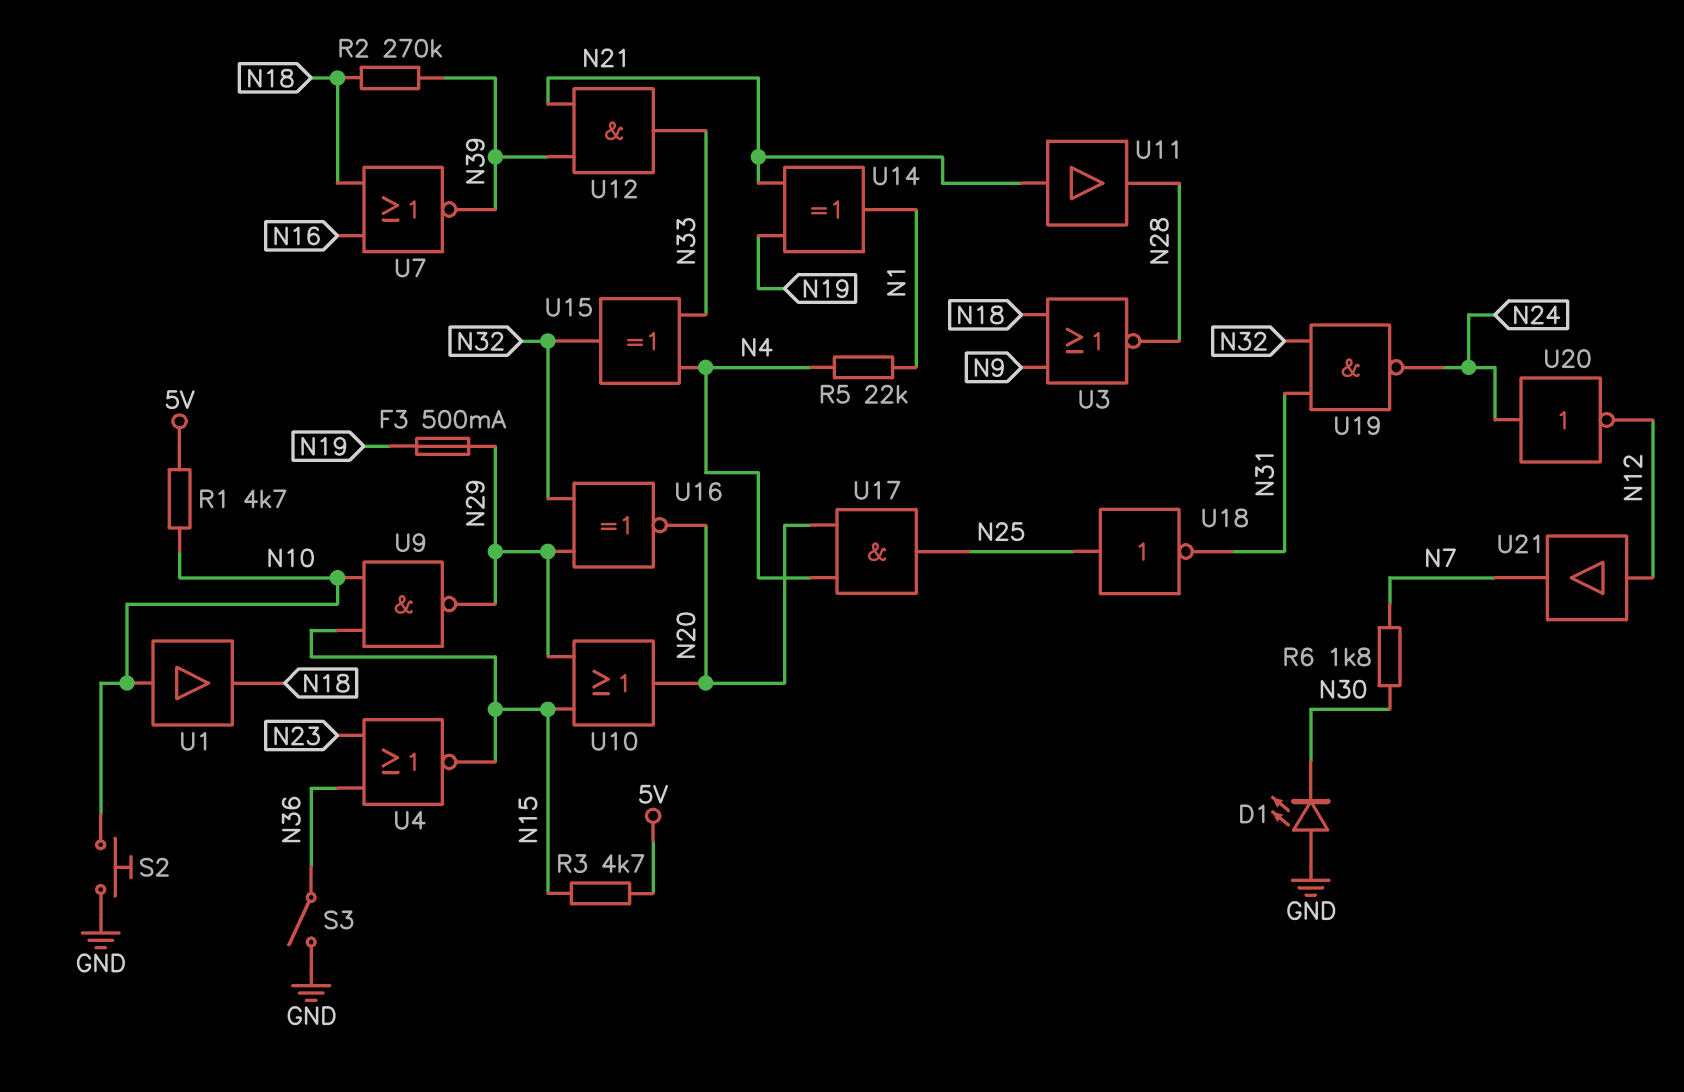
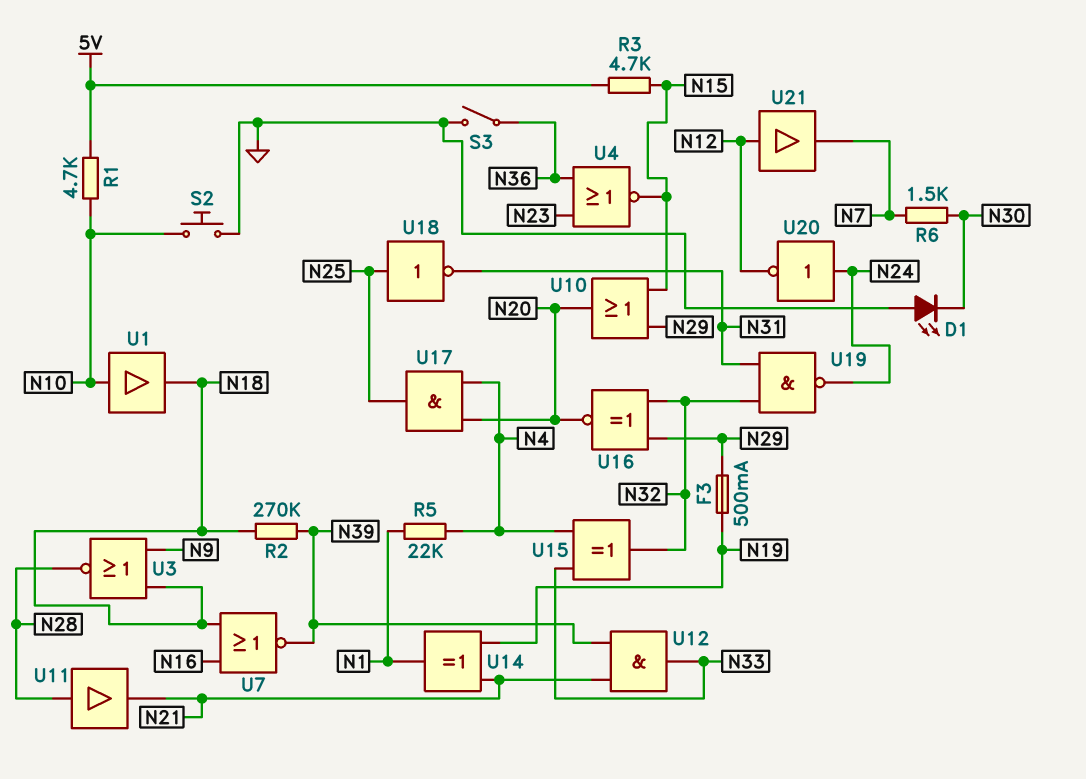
R6: 1.8k (N7, N30) -> 1.5k (N7, N30)
U9: NAND (in N10, in N15, out N29) -> none
U11: buffer (in N21, out N28) -> buffer (in N28, out N21)

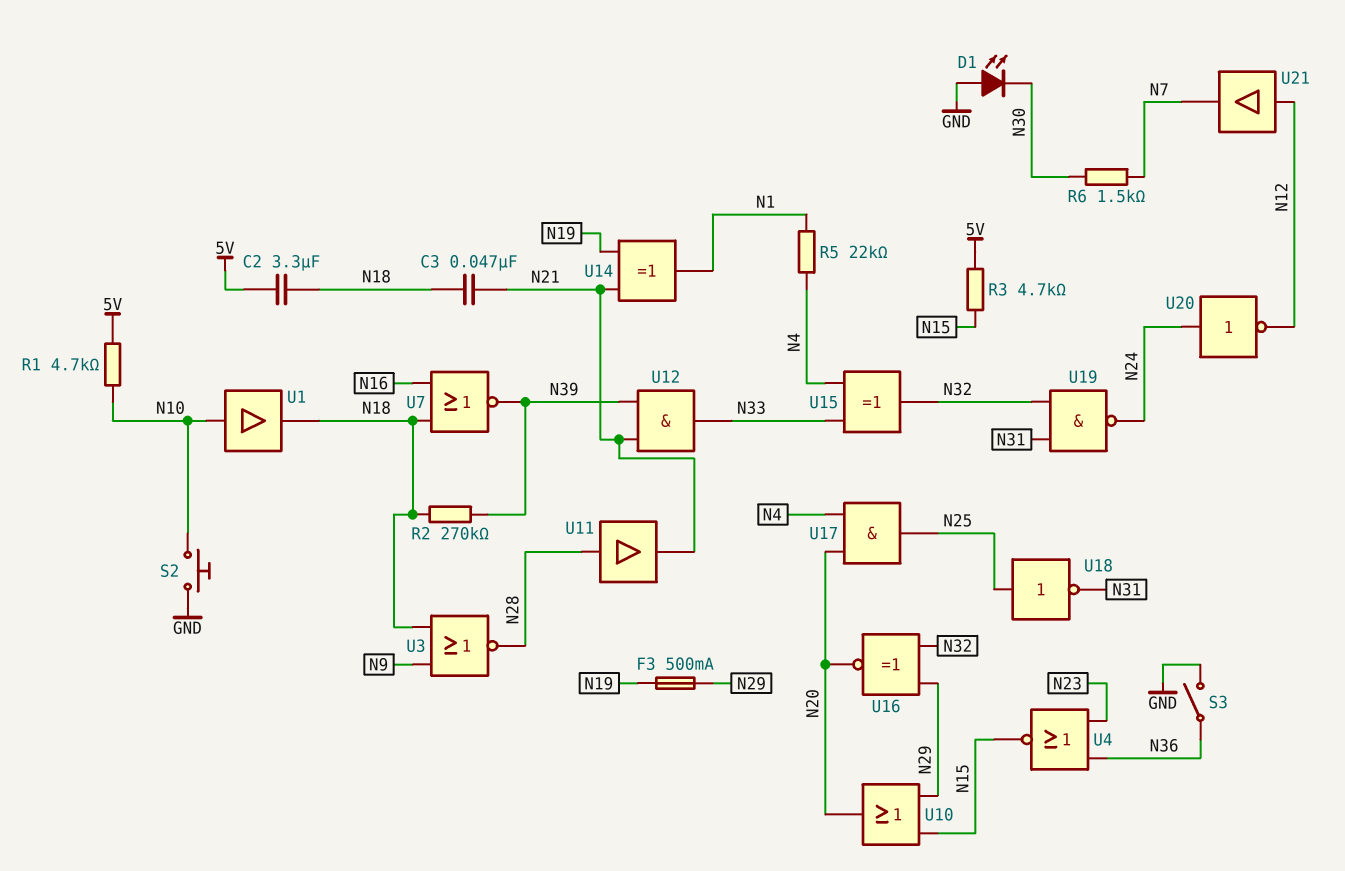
C2: none -> 3.3uF (5V, N18)
C3: none -> 47nF (N18, N21)

